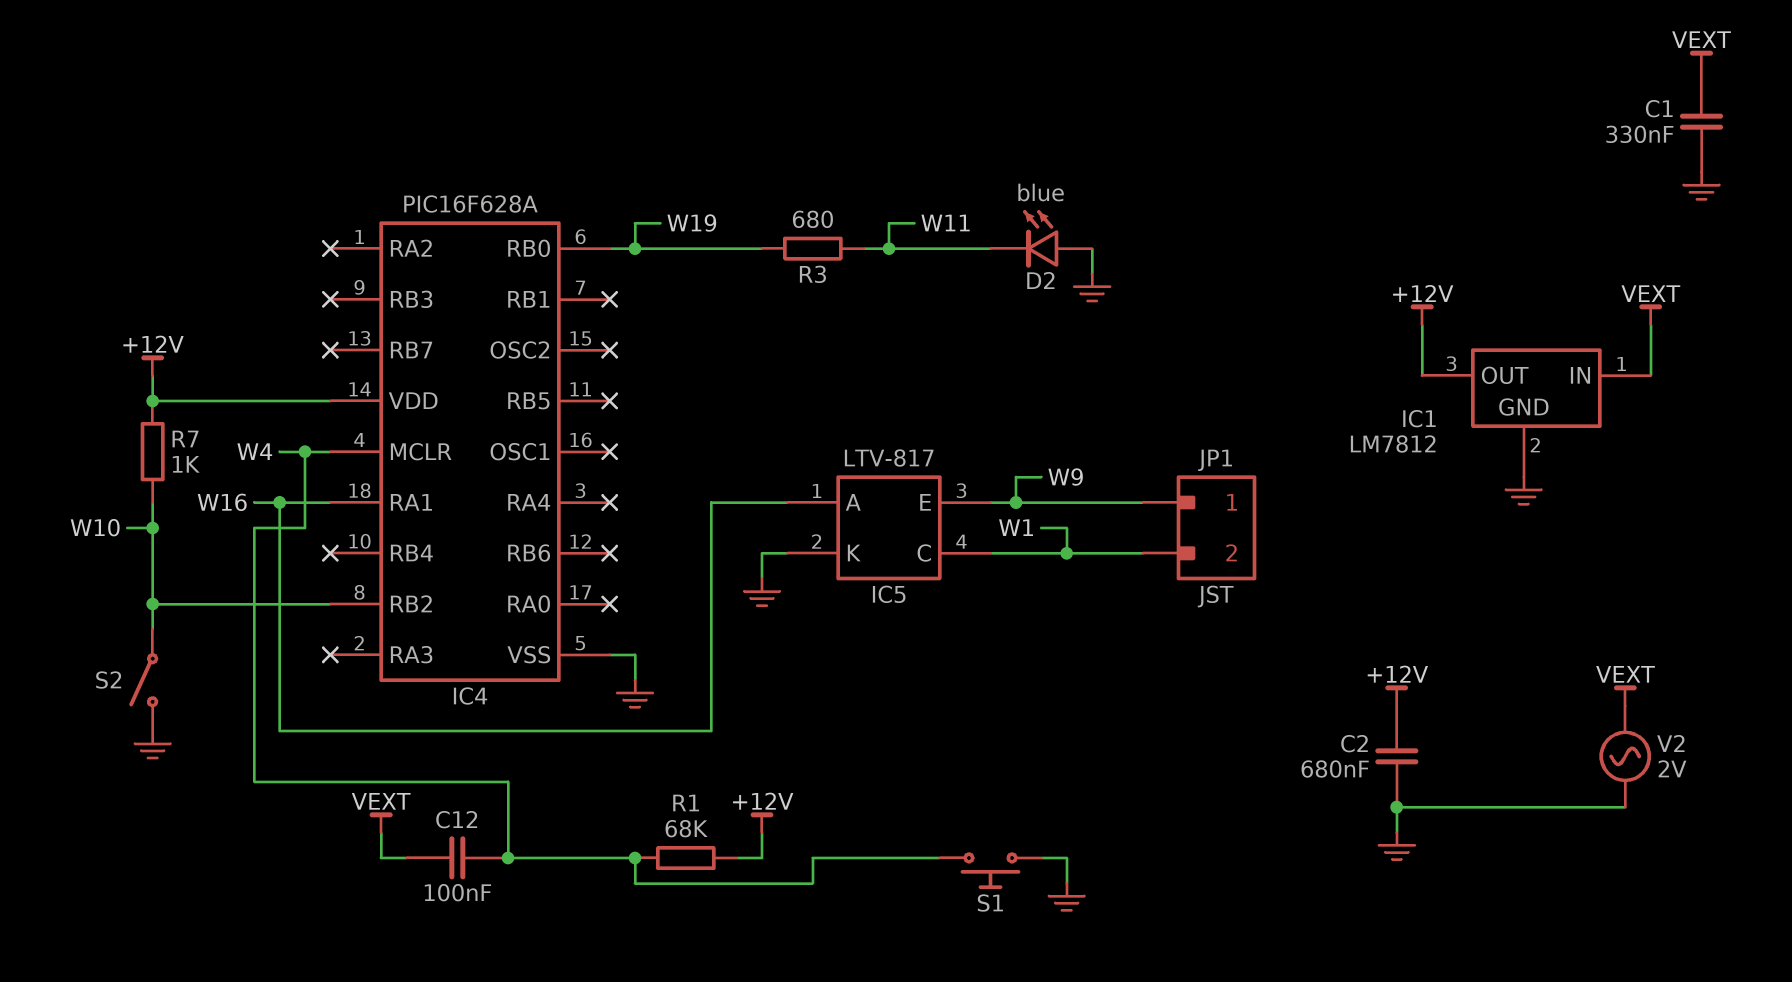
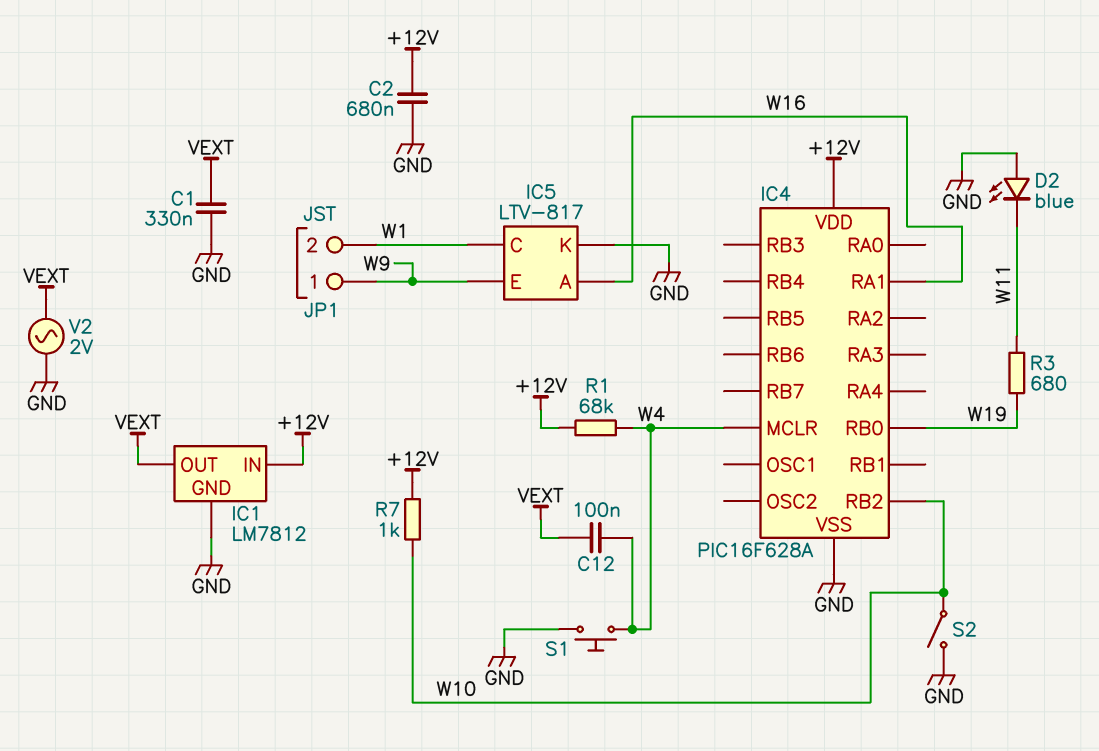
IC1 pin IN: VEXT -> +12V
IC1 pin OUT: +12V -> VEXT

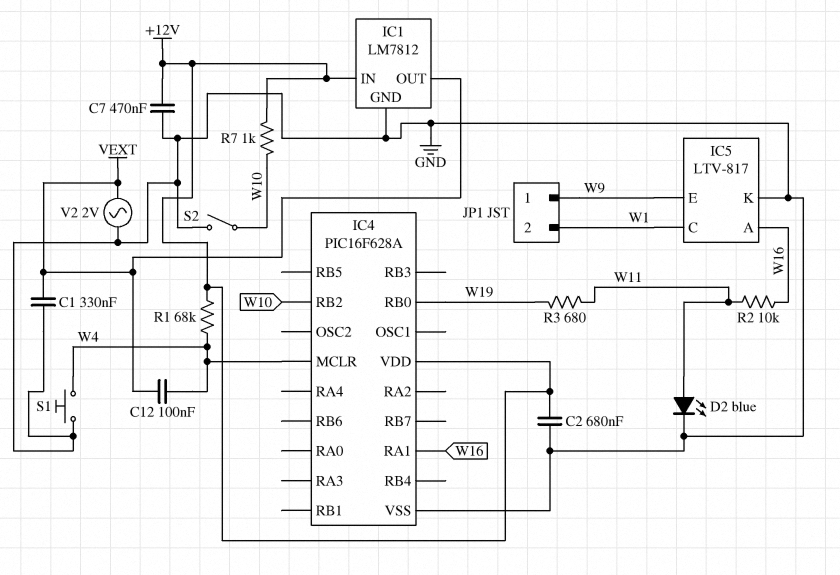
C7: none -> 470nF (+12V, GND)
D2: LED blue (A GND, K W11) -> LED blue (A W11, K GND)
R2: none -> 10k (W11, W16)

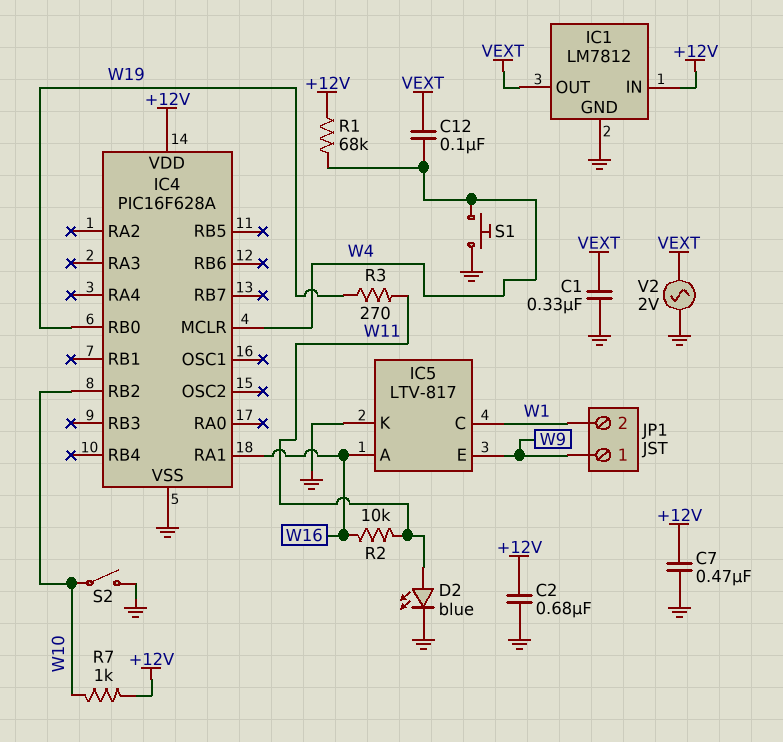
R3: 680 (W11, W19) -> 270 (W11, W19)

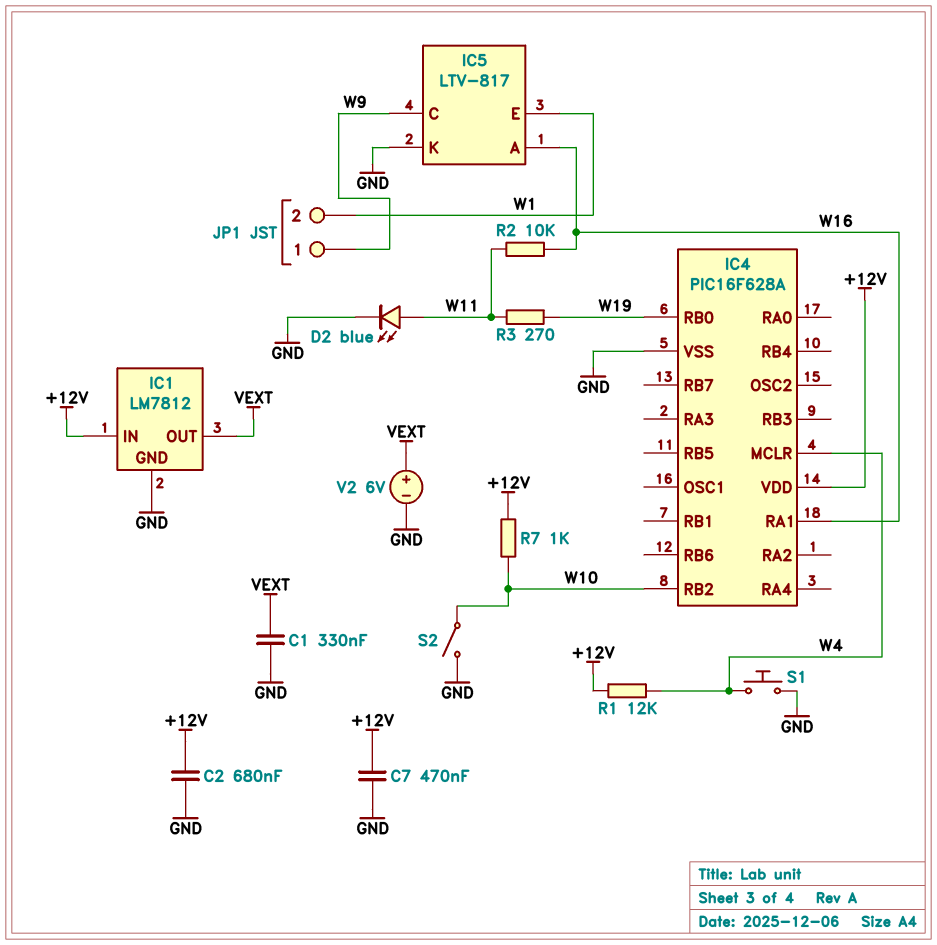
C12: 100nF (VEXT, W4) -> none
IC5 pin C: W1 -> W9
IC5 pin E: W9 -> W1
R1: 68k (+12V, W4) -> 12k (+12V, W4)
V2: AC 2V (GND, VEXT) -> 6V (plus VEXT, minus GND)

